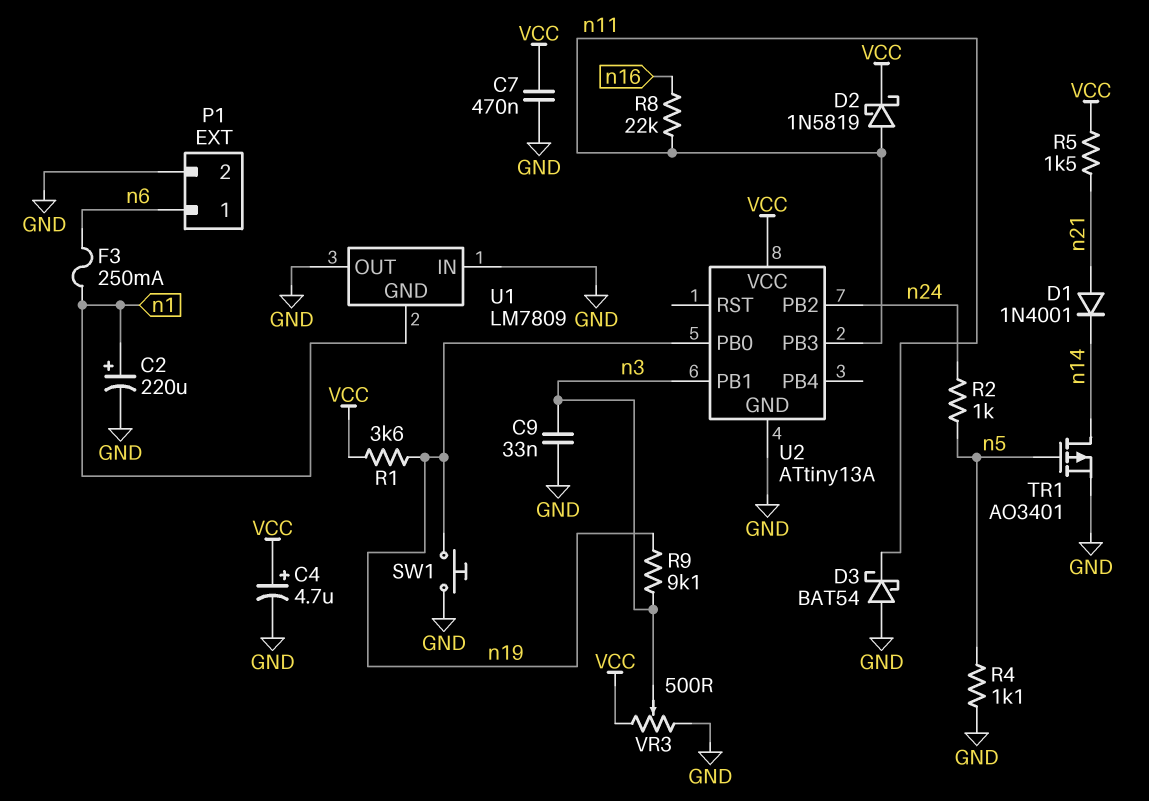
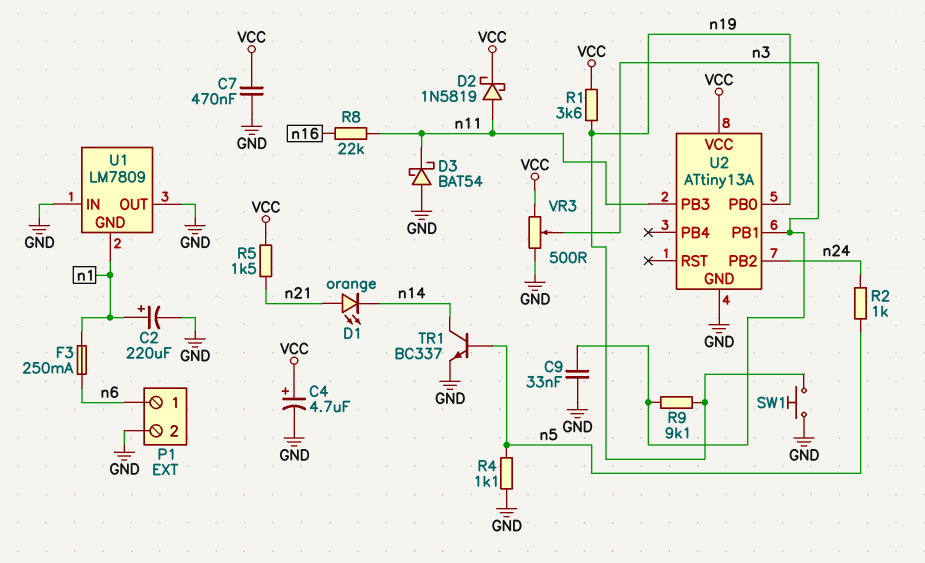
D1: diode 1N4001 (A n21, K n14) -> LED orange (A n21, K n14)
TR1: PMOS AO3401 (G n5, D n14, S GND) -> NPN BC337 (B n5, C n14, E GND)

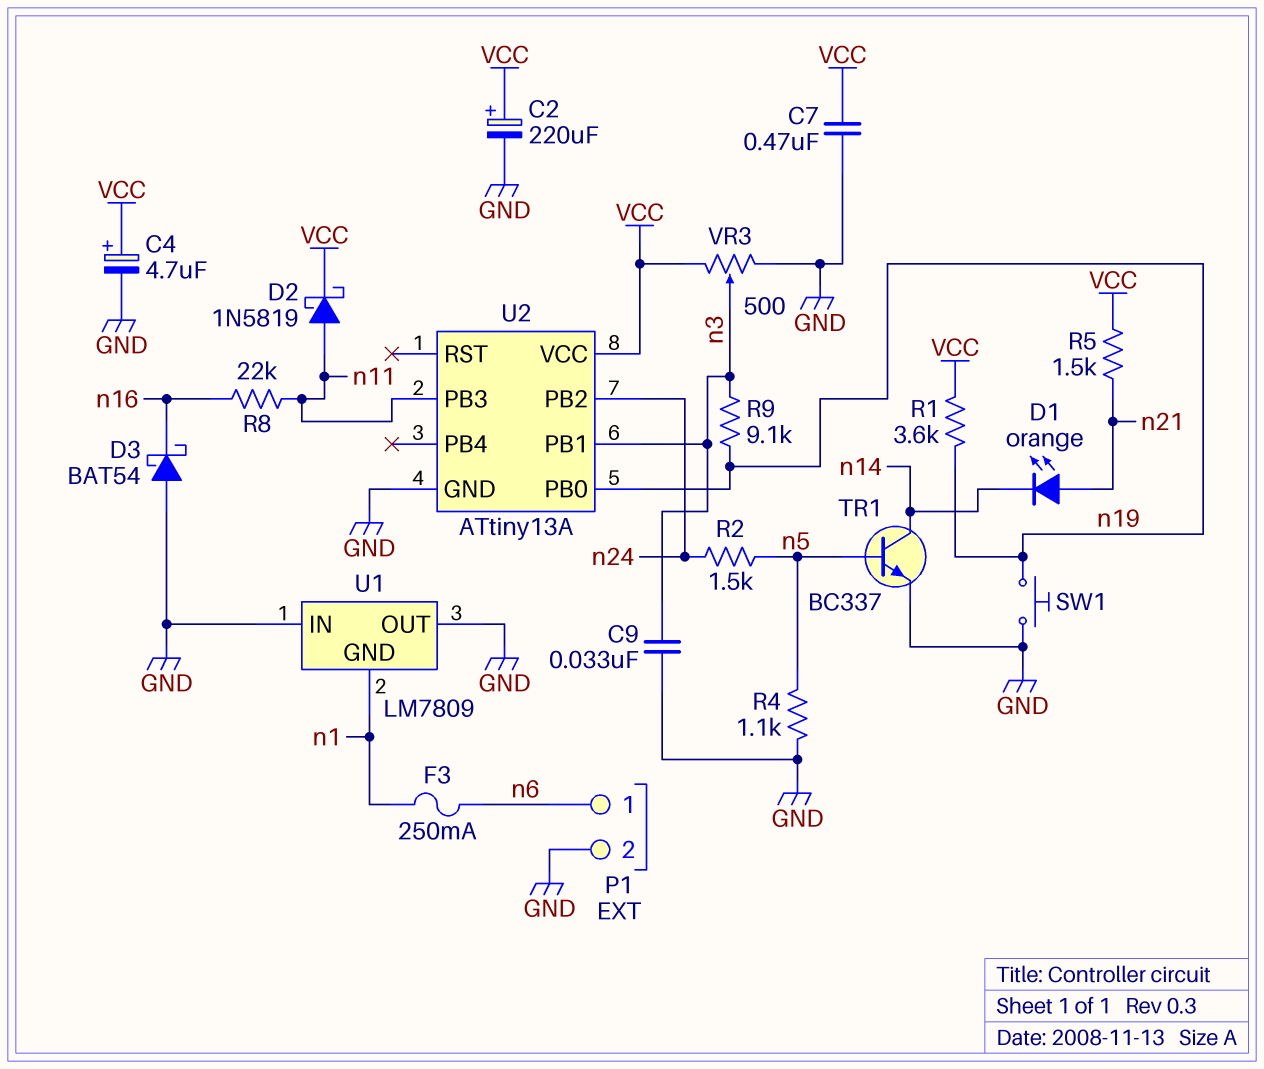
C2: 220uF (plus n1, minus GND) -> 220uF (plus VCC, minus GND)
D3: schottky BAT54 (A GND, K n11) -> schottky BAT54 (A GND, K n16)
R2: 1k (n5, n24) -> 1.5k (n5, n24)

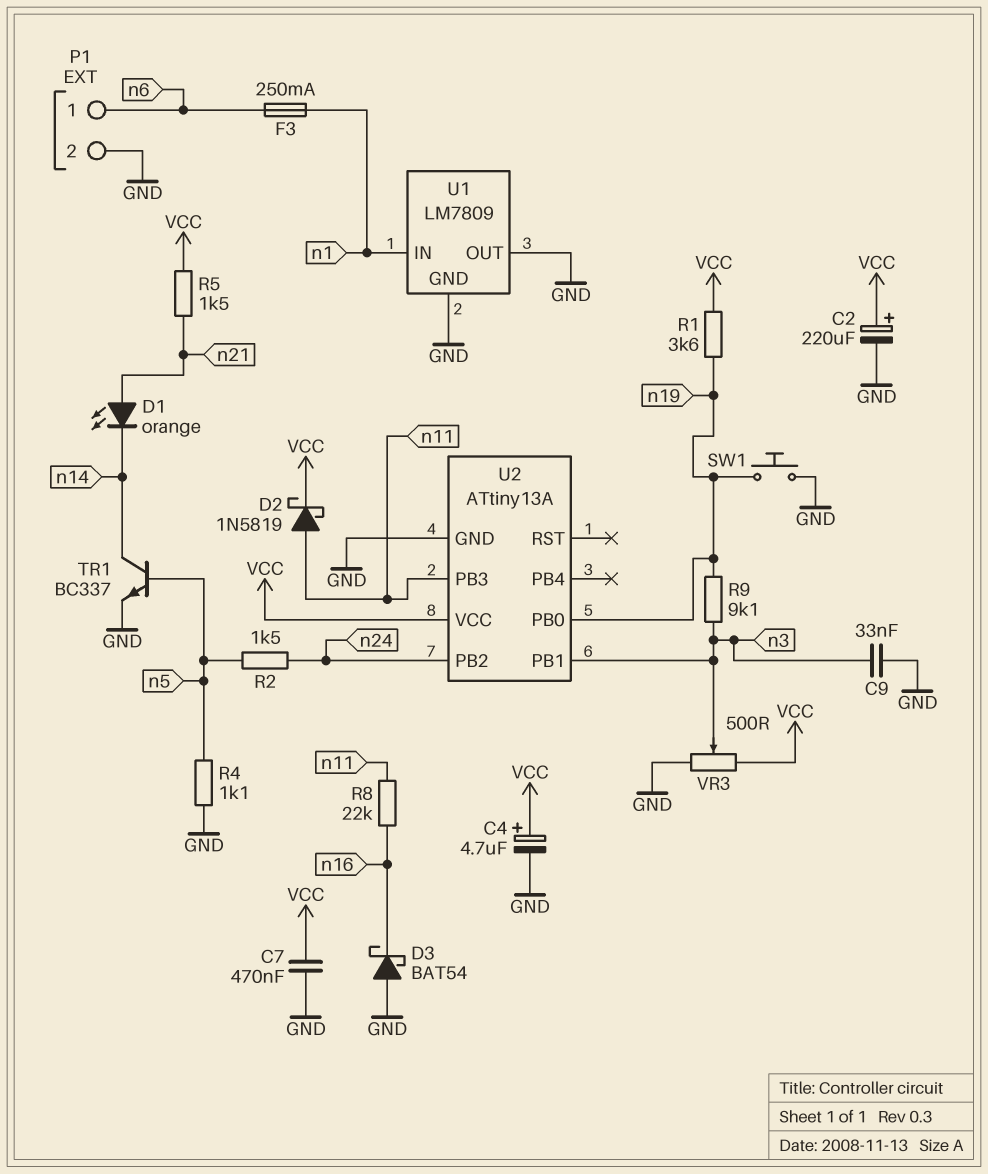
U1 pin GND: n1 -> GND
U1 pin IN: GND -> n1

